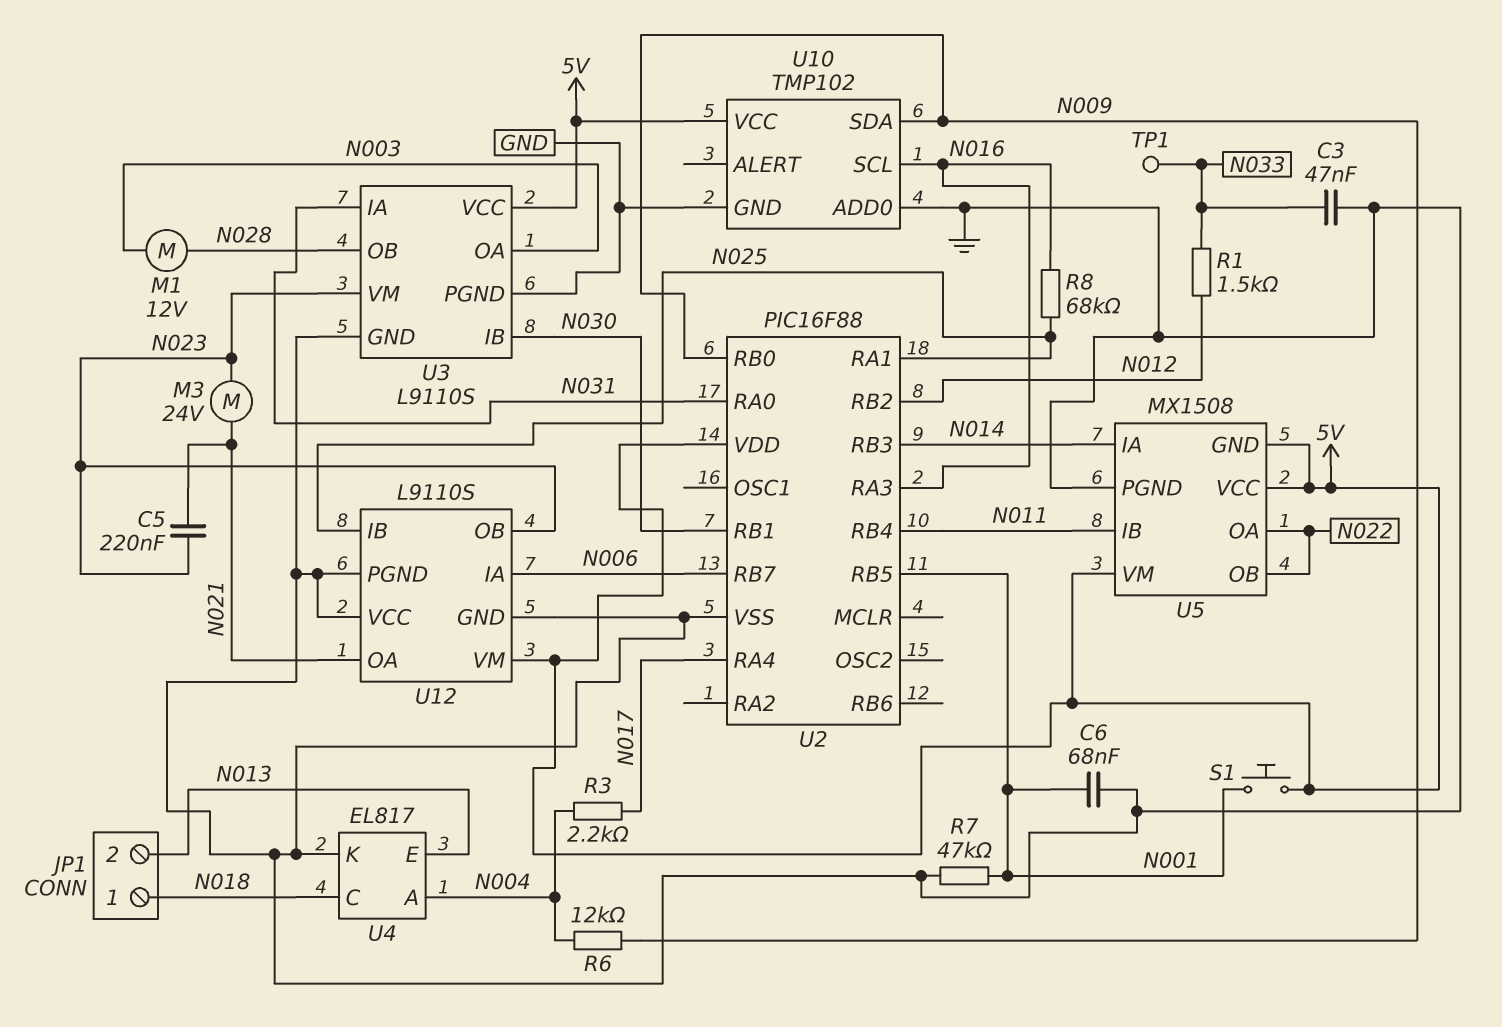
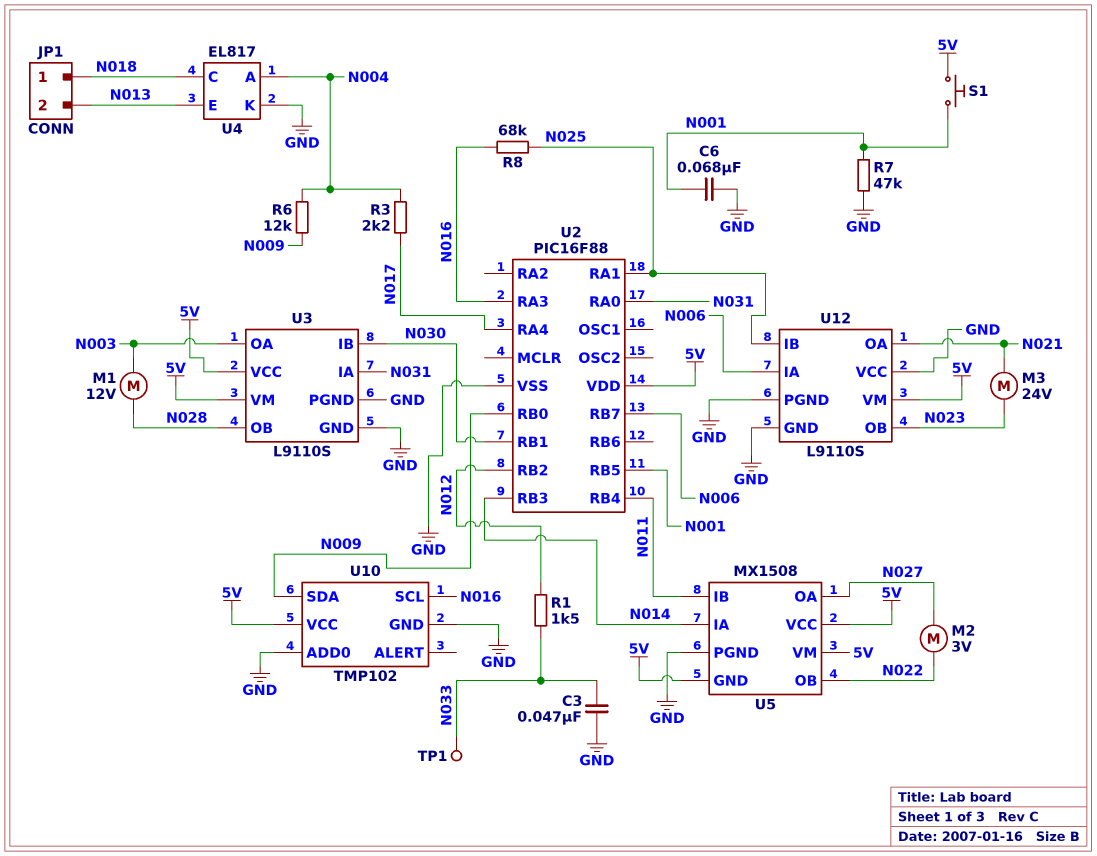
C5: 220nF (N021, N023) -> none
M2: none -> motor 3V (N022, N027)
U3 pin VM: N023 -> 5V
U5 pin OA: N022 -> N027

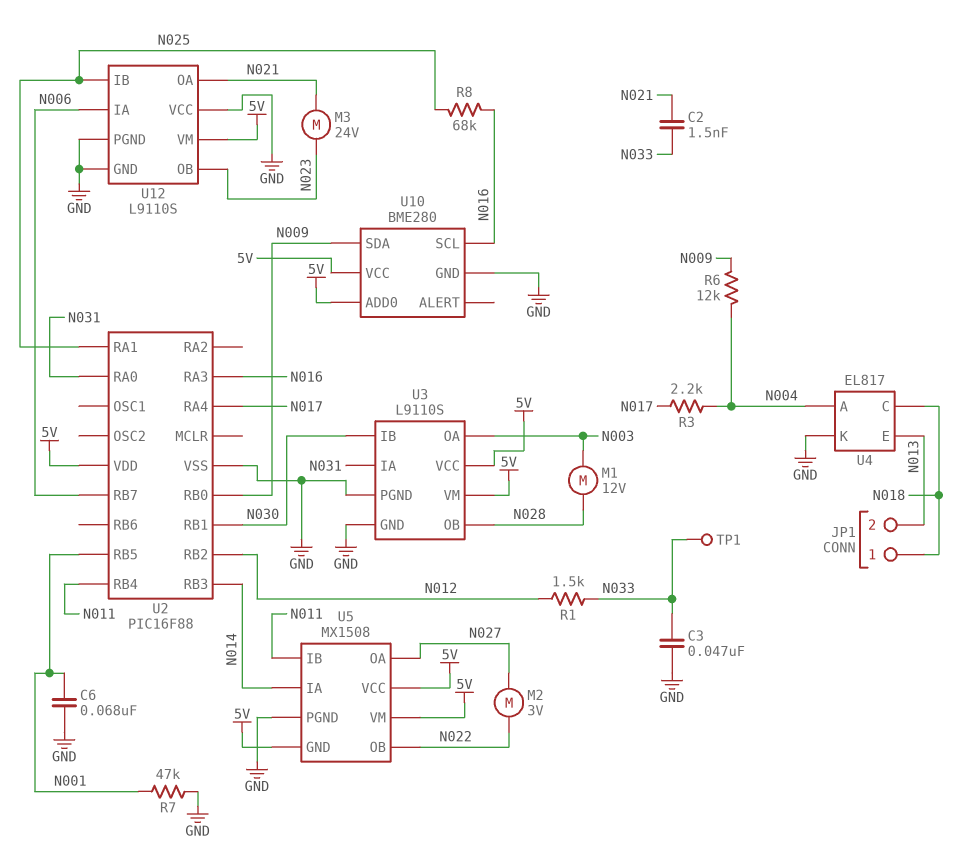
C2: none -> 1.5nF (N021, N033)
S1: button (5V, N001) -> none
U10: TMP102 -> BME280
U10 pin ADD0: GND -> 5V

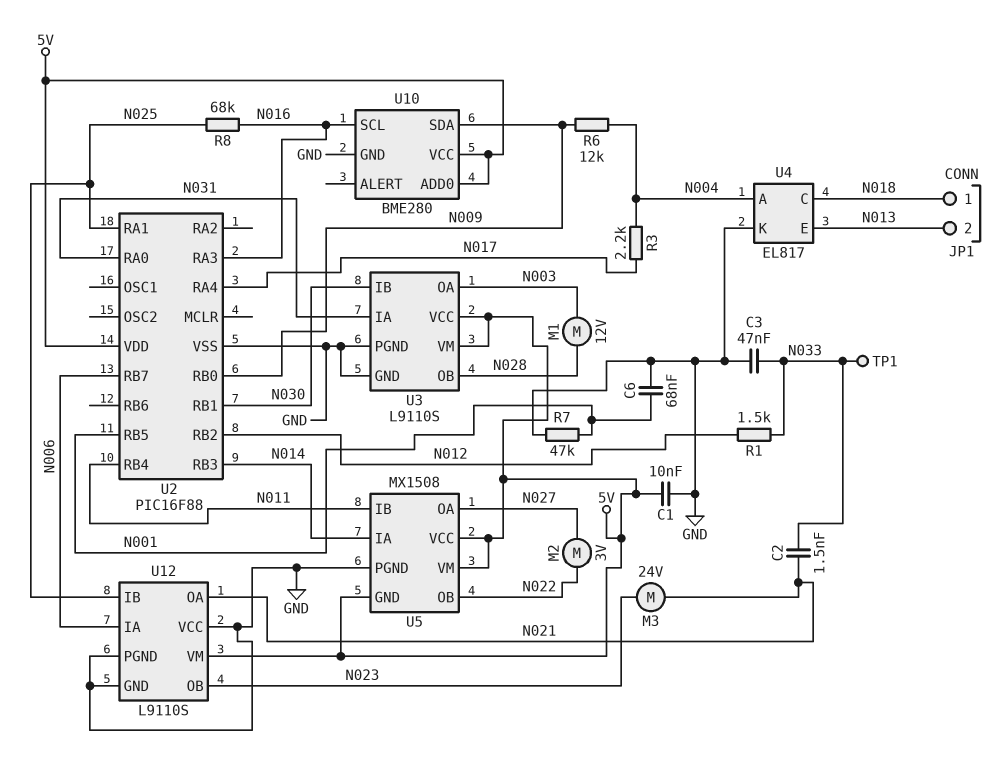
C1: none -> 10nF (5V, GND)

